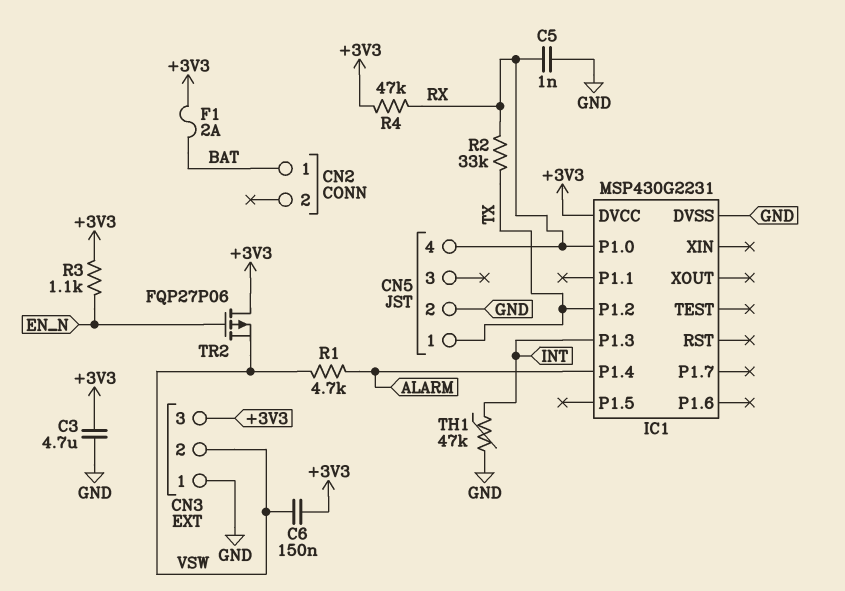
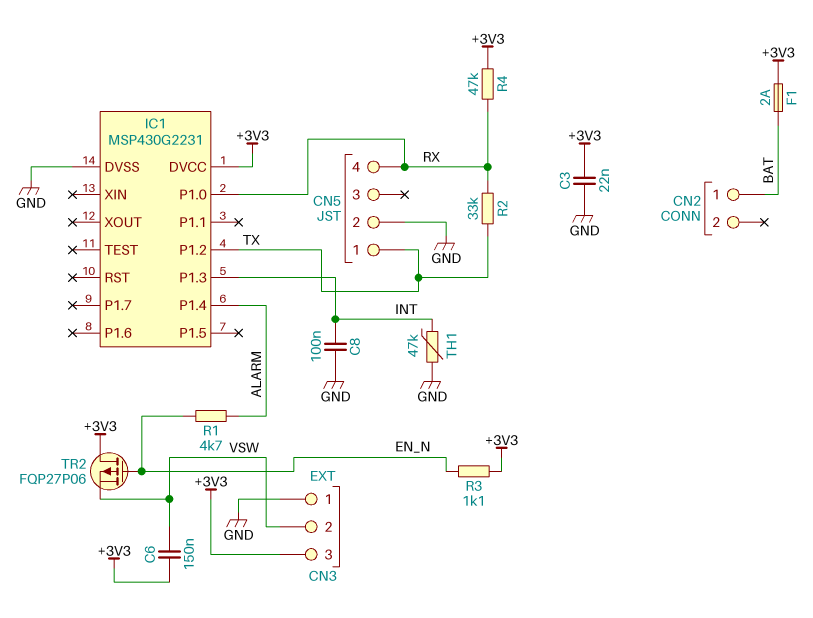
C3: 4.7uF (+3V3, GND) -> 22nF (+3V3, GND)
C5: 1nF (GND, RX) -> none
C8: none -> 100nF (GND, INT)
R1: 4.7k (ALARM, VSW) -> 4.7k (ALARM, EN_N)

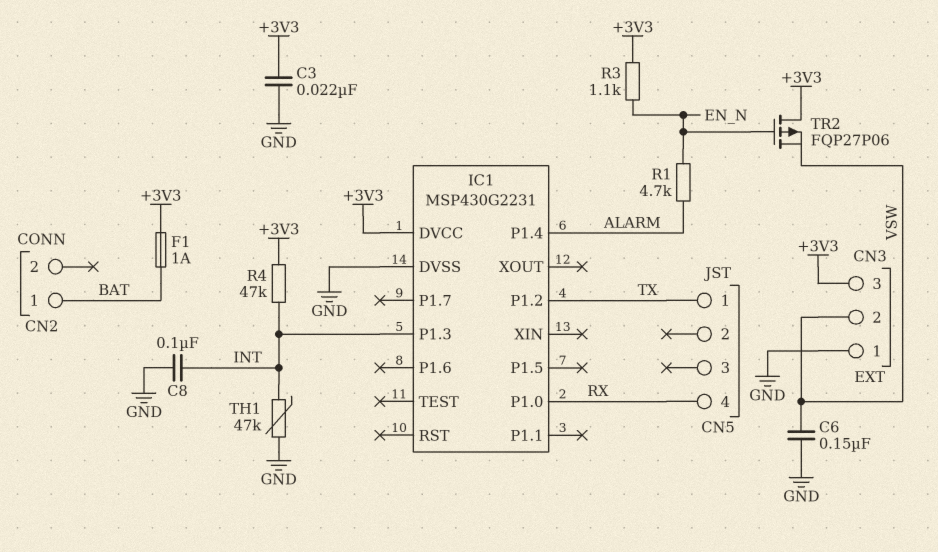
C6: 150nF (+3V3, VSW) -> 150nF (GND, VSW)
CN5 pin 2: GND -> none
F1: 2A (+3V3, BAT) -> 1A (+3V3, BAT)
R2: 33k (RX, TX) -> none
R4: 47k (+3V3, RX) -> 47k (+3V3, INT)

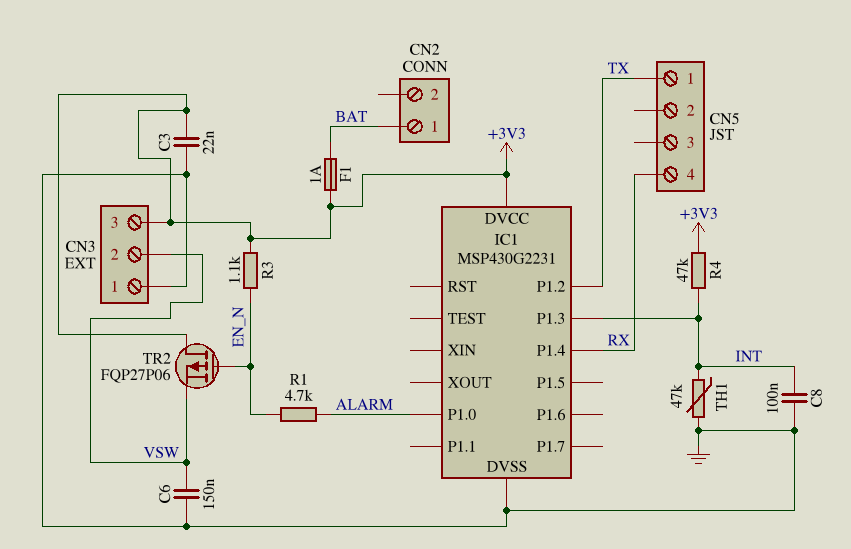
IC1 pin P1.0: RX -> ALARM
IC1 pin P1.4: ALARM -> RX

